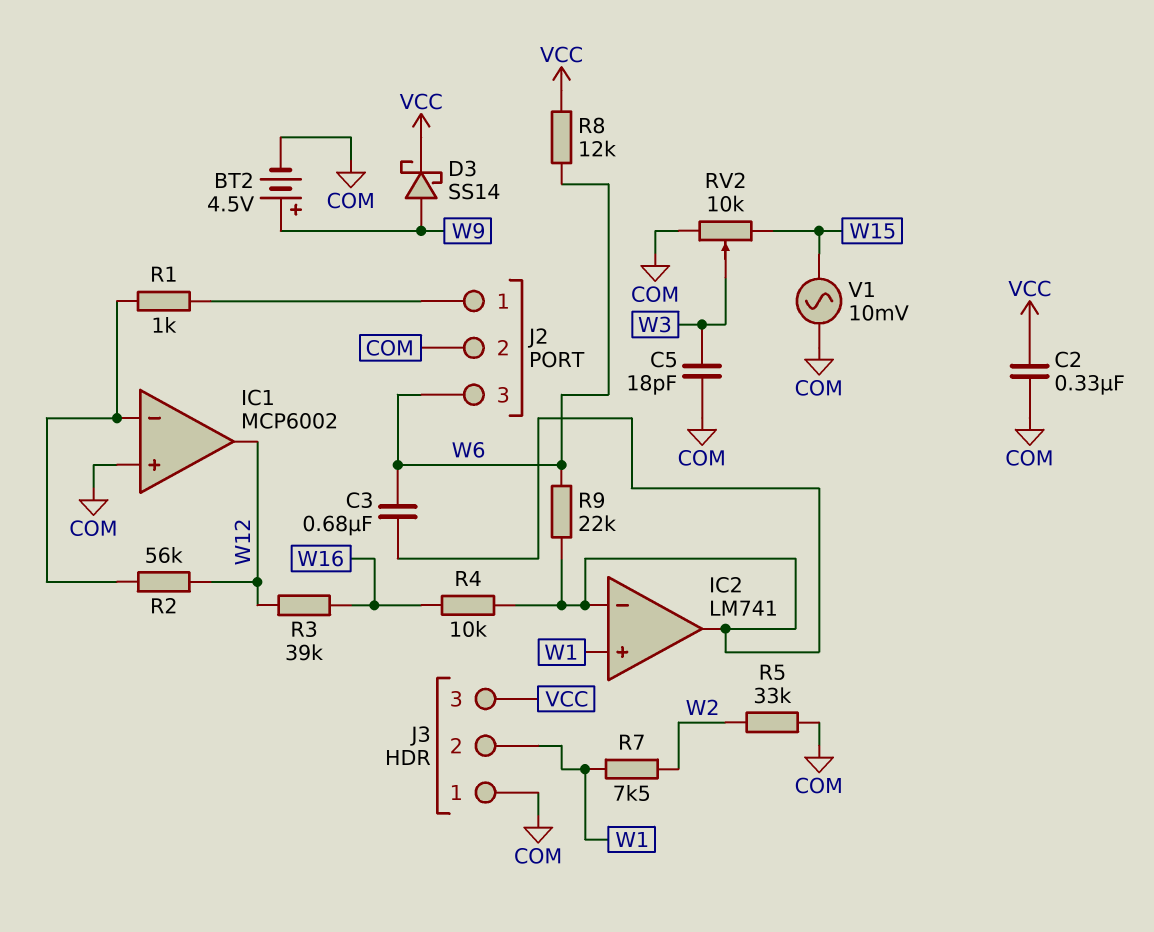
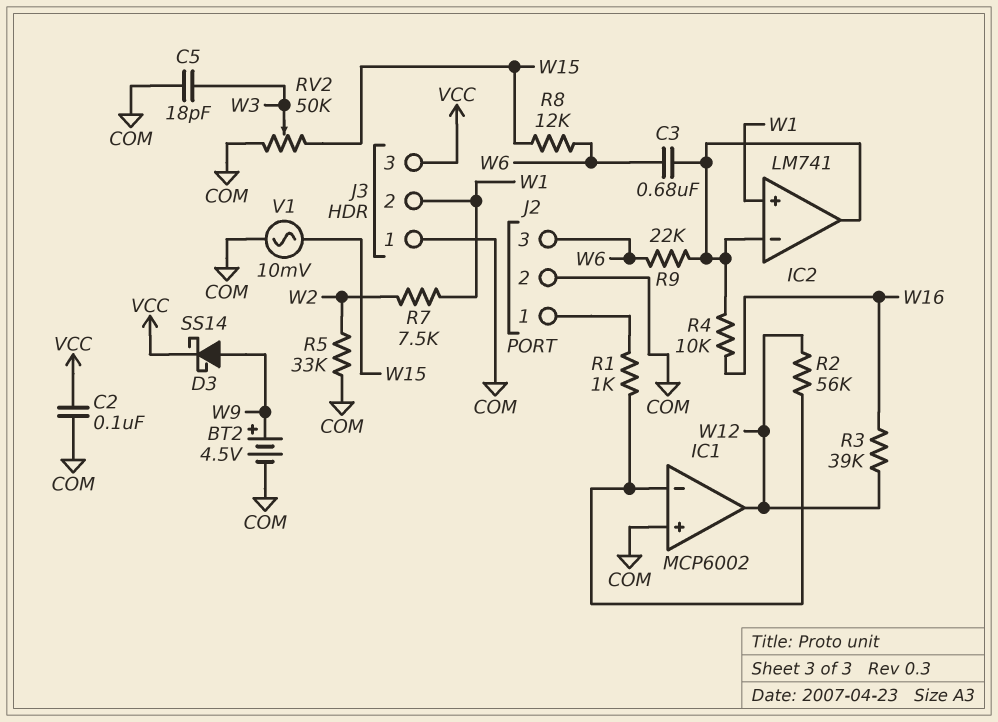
C2: 330nF (COM, VCC) -> 100nF (COM, VCC)
R8: 12k (VCC, W6) -> 12k (W6, W15)
RV2: 10k (COM, W15, wiper W3) -> 50k (COM, W15, wiper W3)

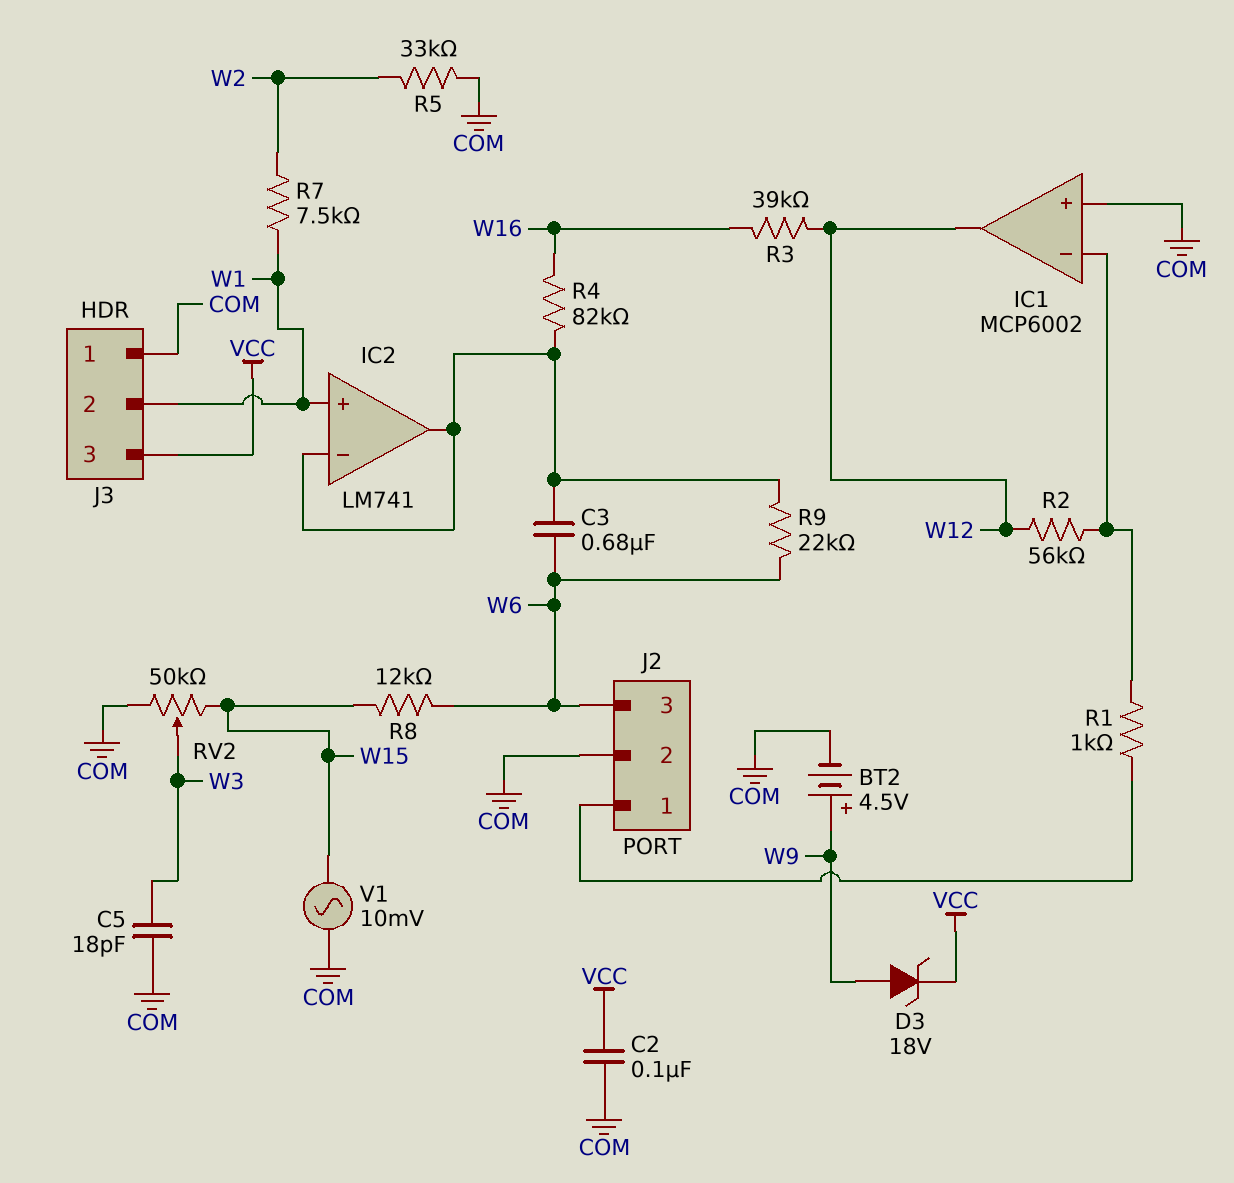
D3: schottky SS14 (A W9, K VCC) -> zener 18V (A W9, K VCC)
R4: 10k (IC2/in-, W16) -> 82k (IC2/in-, W16)

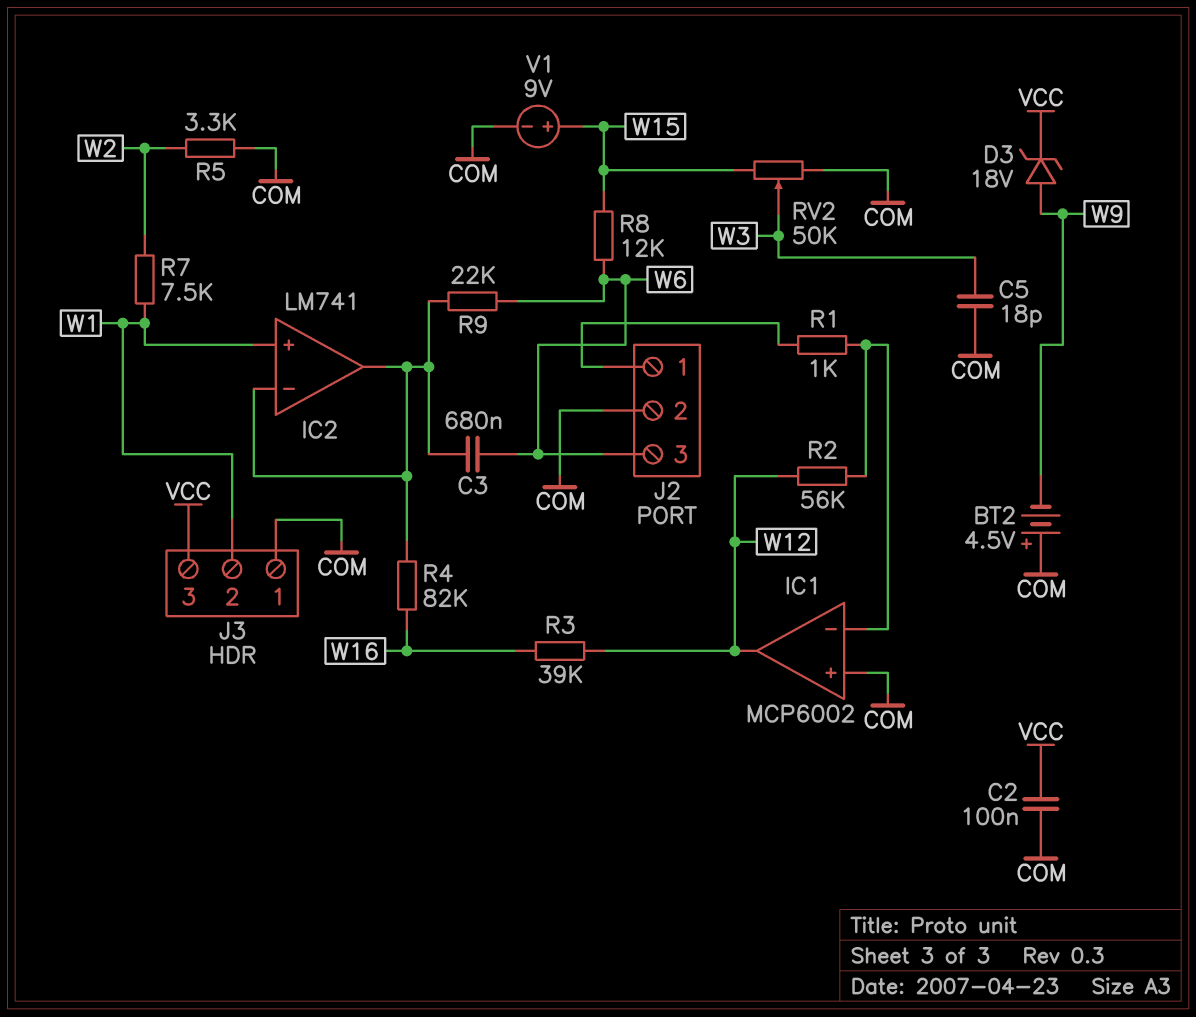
BT2: 4.5V (plus W9, minus COM) -> 4.5V (plus COM, minus W9)
R5: 33k (COM, W2) -> 3.3k (COM, W2)
V1: AC 10mV (COM, W15) -> 9V (plus W15, minus COM)

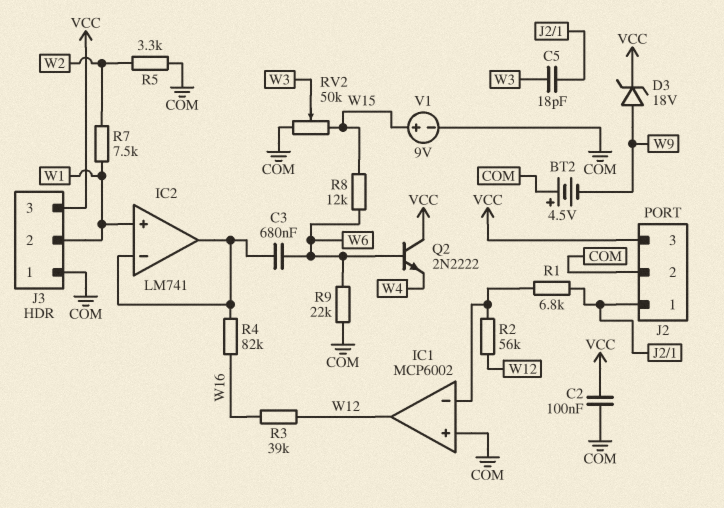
C5: 18pF (COM, W3) -> 18pF (J2/1, W3)
J2 pin 3: W6 -> VCC
Q2: none -> NPN 2N2222 (B W6, C VCC, E W4)
R1: 1k (IC1/in-, J2/1) -> 6.8k (IC1/in-, J2/1)
R9: 22k (IC2/in-, W6) -> 22k (COM, W6)

